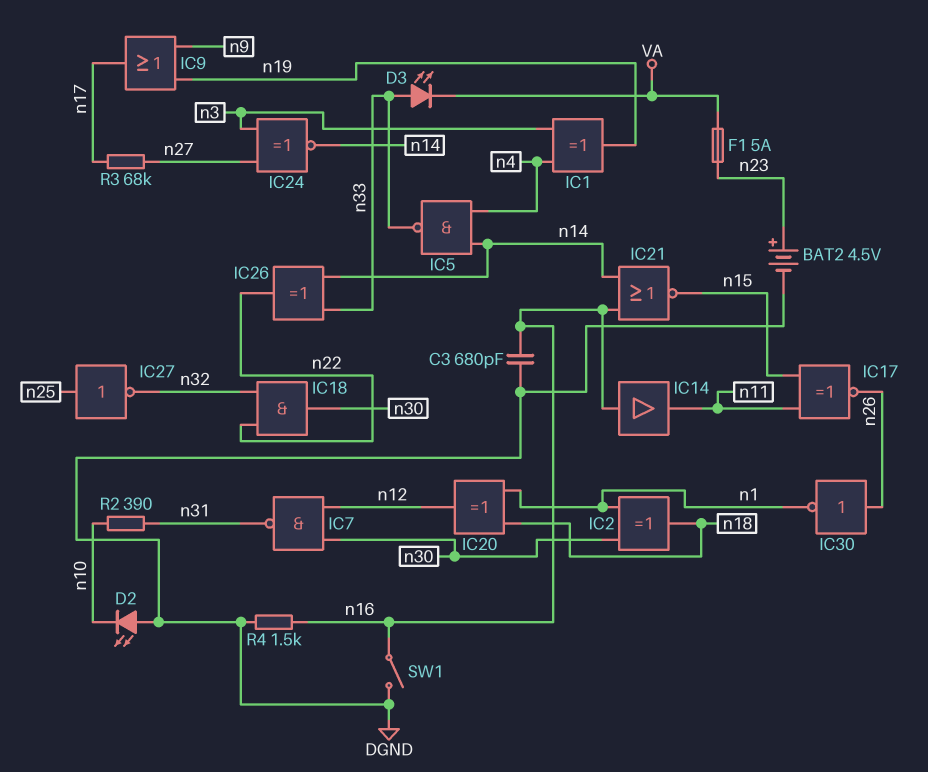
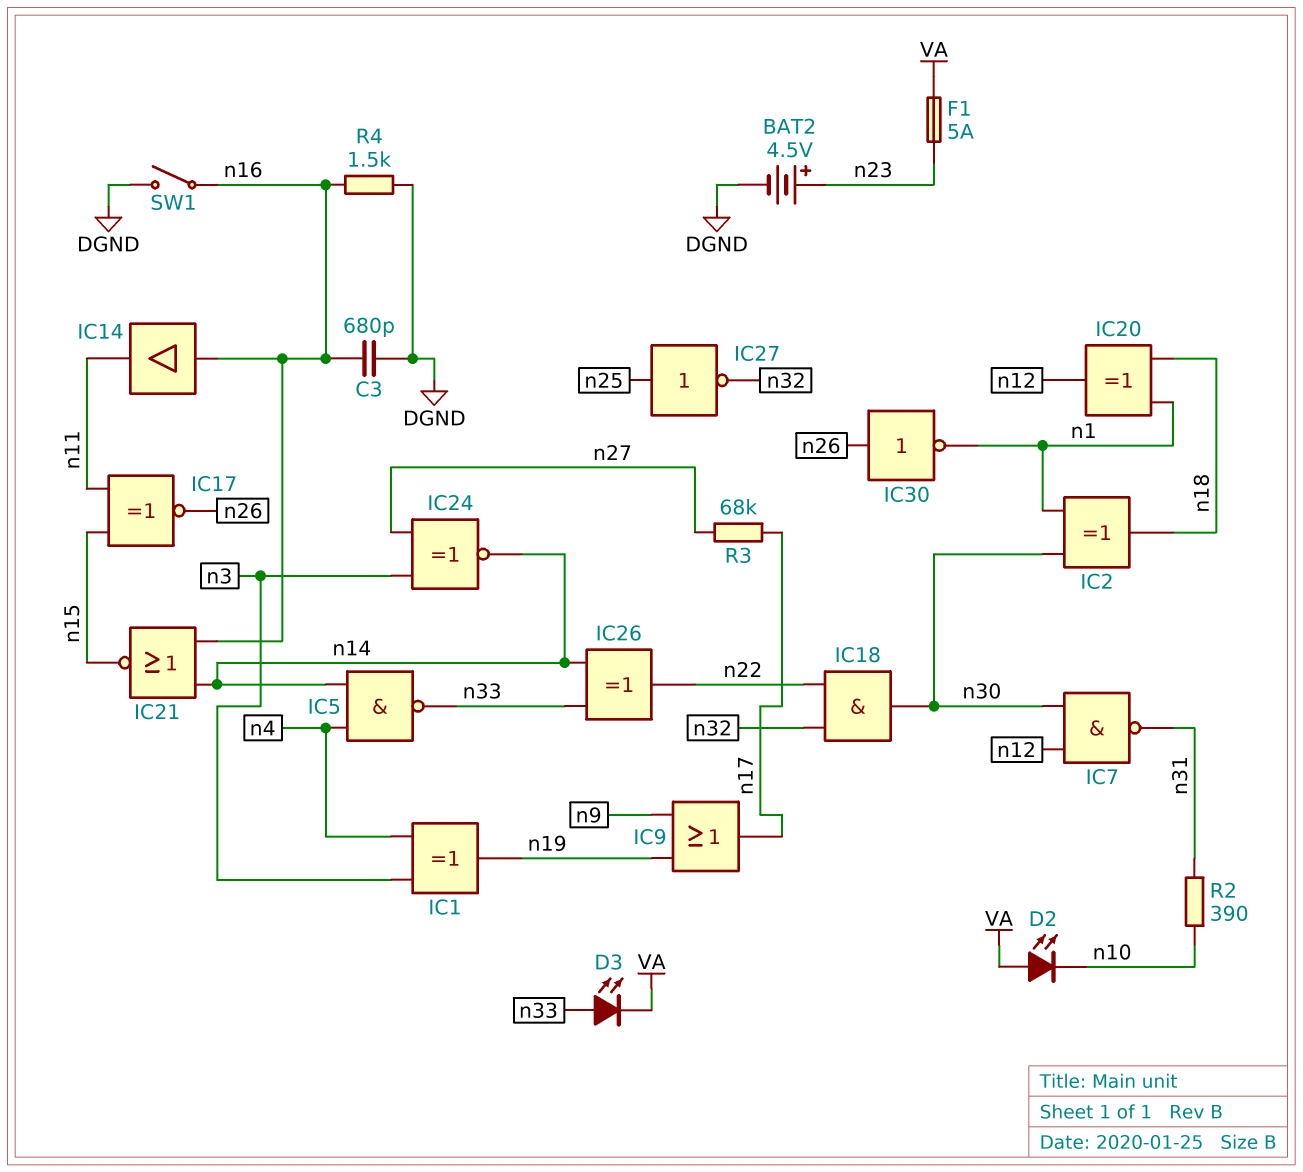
D2: LED (A DGND, K n10) -> LED (A VA, K n10)

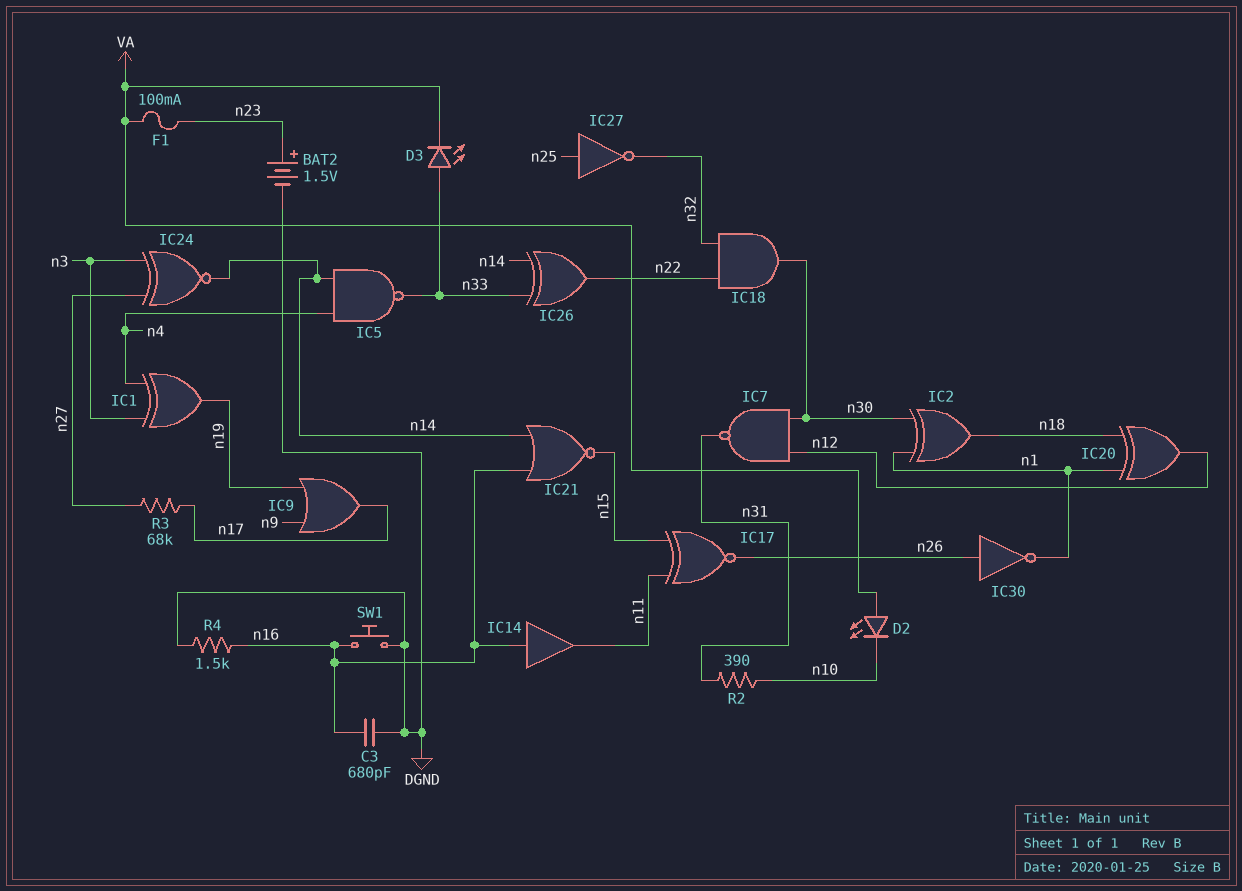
BAT2: 4.5V (plus n23, minus DGND) -> 1.5V (plus n23, minus DGND)
F1: 5A (VA, n23) -> 100mA (VA, n23)
SW1: switch (DGND, n16) -> button (DGND, n16)

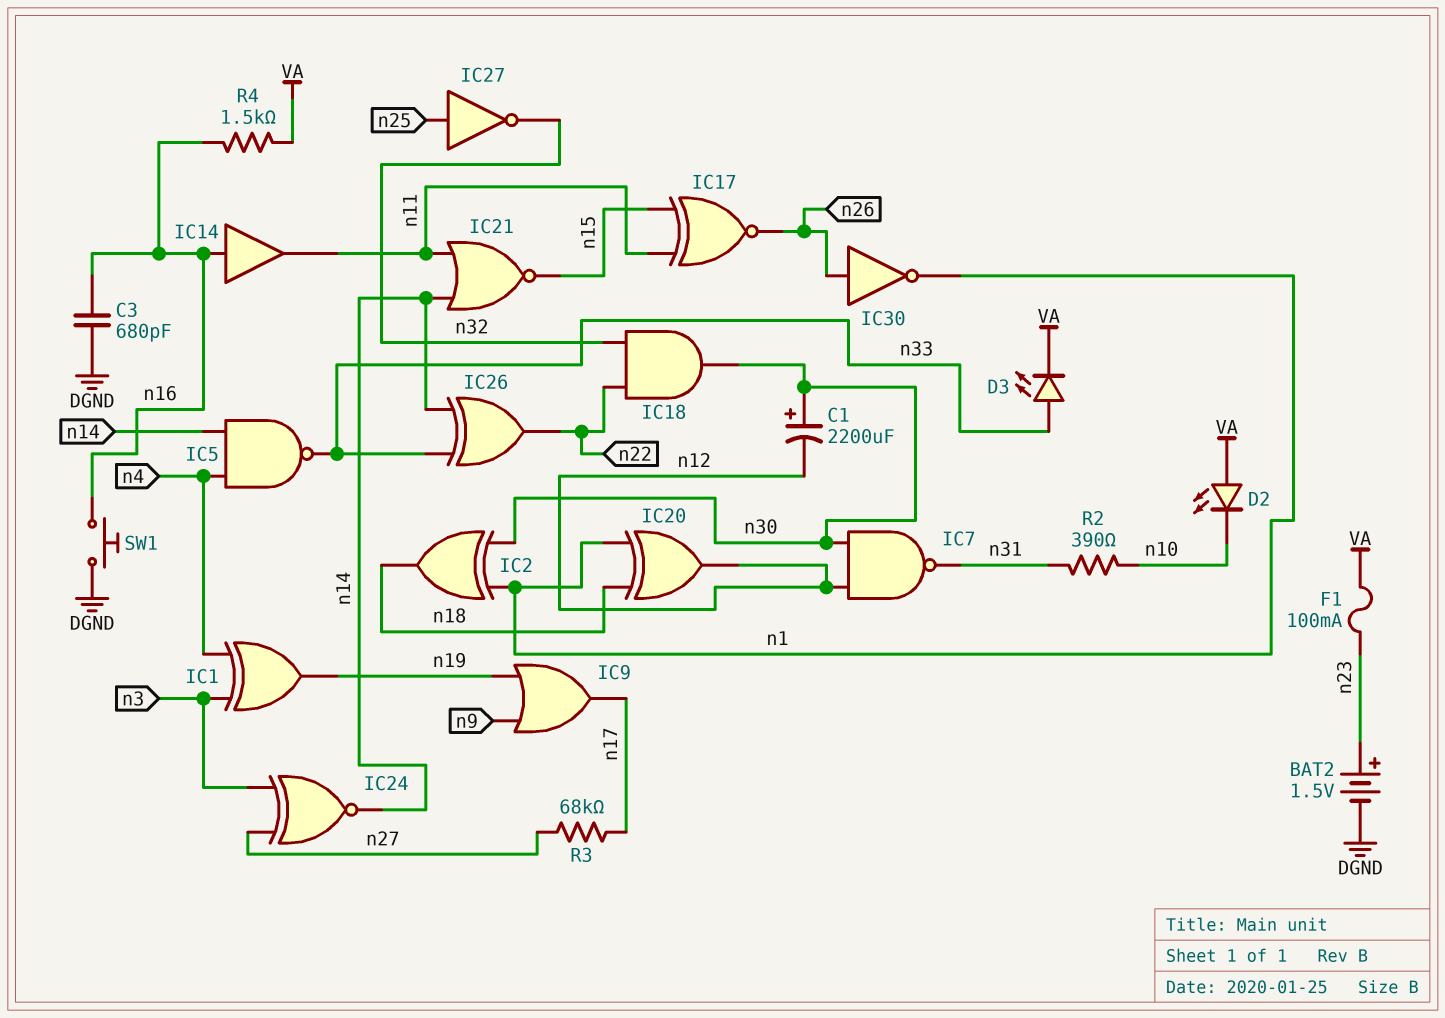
C1: none -> 2200uF (plus n30, minus n12)
IC21: NOR (in n14, in n16, out n15) -> NOR (in n11, in n14, out n15)
R4: 1.5k (DGND, n16) -> 1.5k (VA, n16)

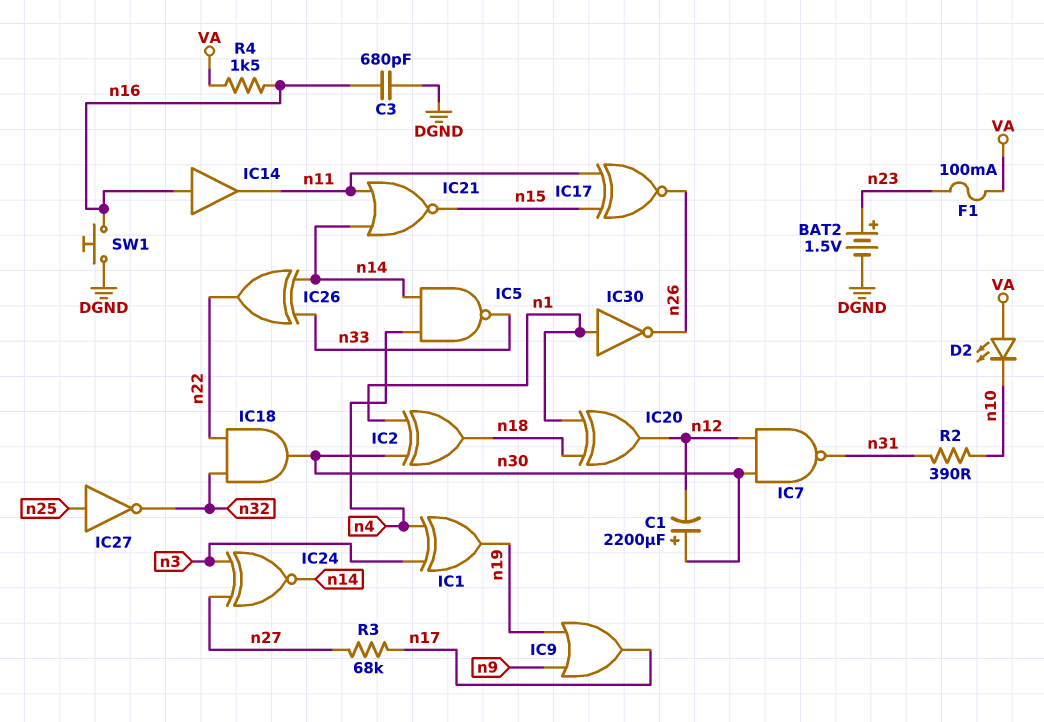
D3: LED (A n33, K VA) -> none
IC30: NOT (in n26, out n1) -> NOT (in n1, out n26)

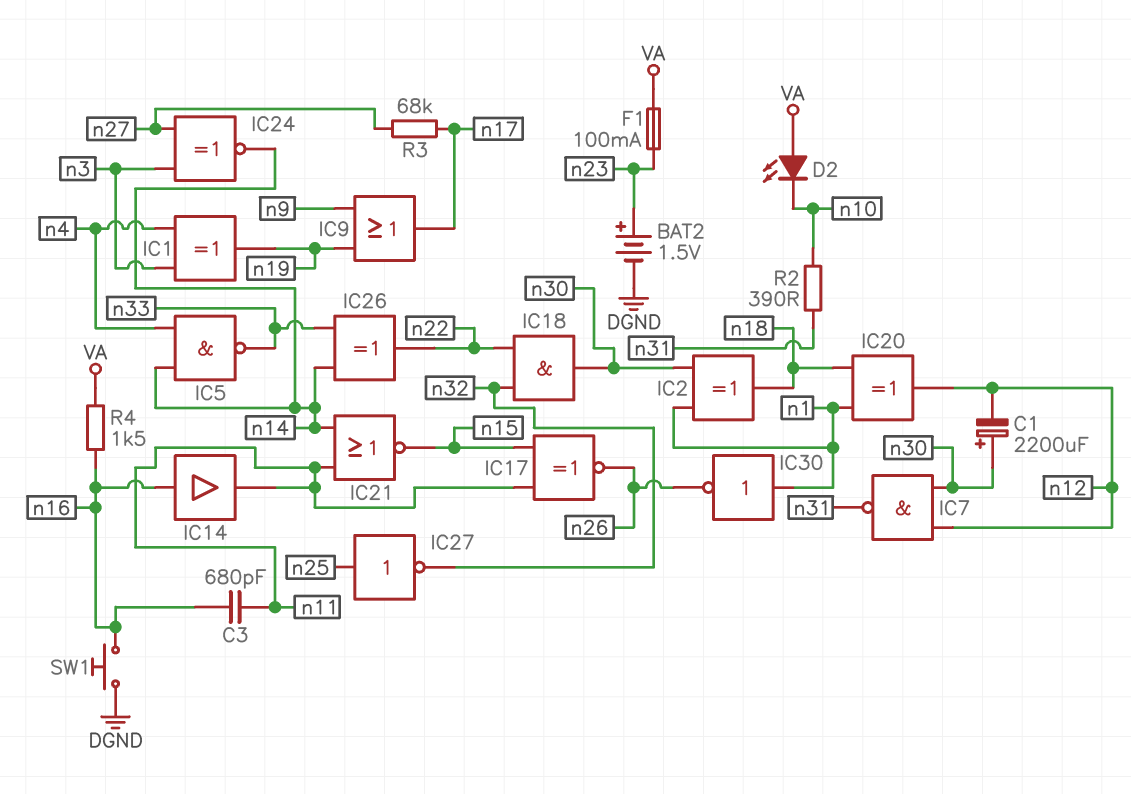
C3: 680pF (DGND, n16) -> 680pF (n11, n16)

